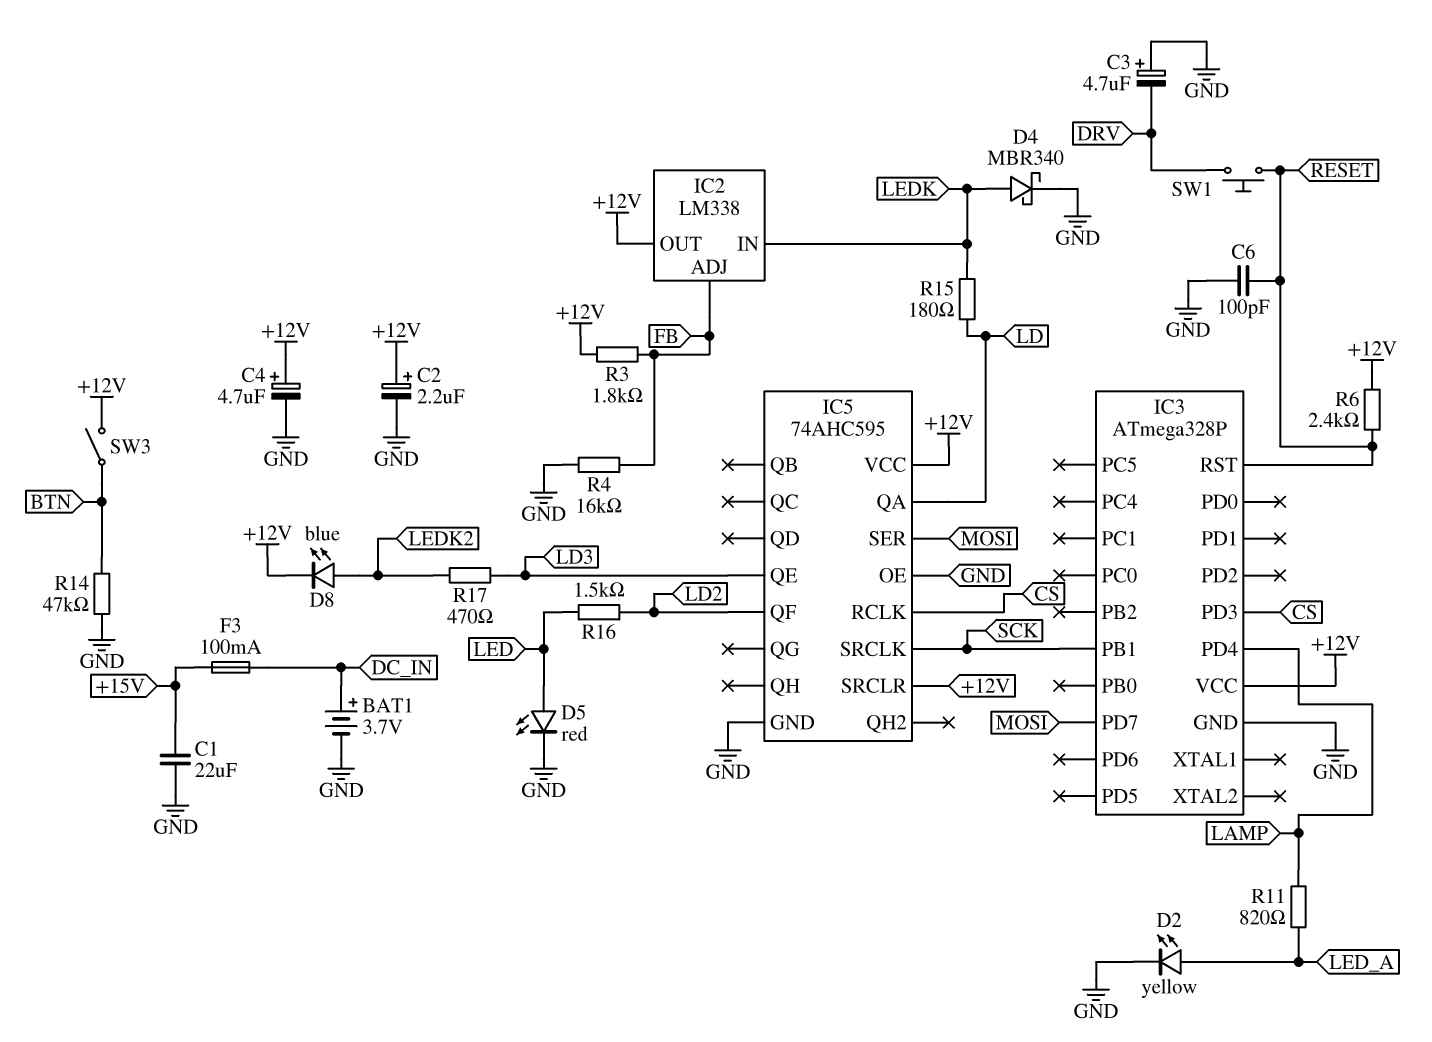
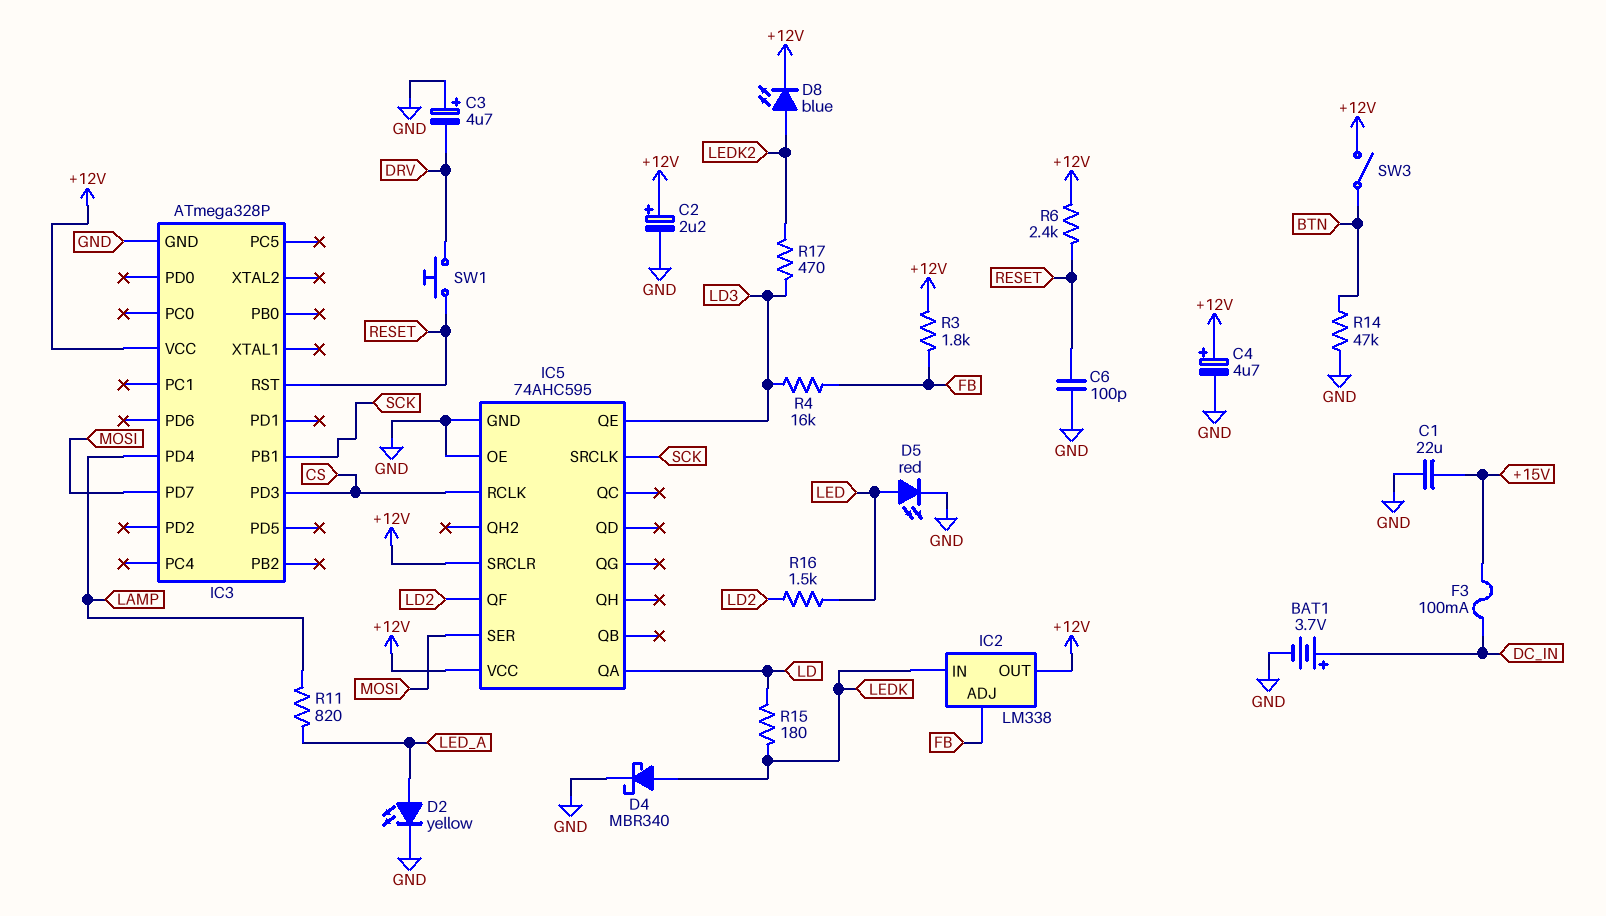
R4: 16k (FB, GND) -> 16k (FB, LD3)

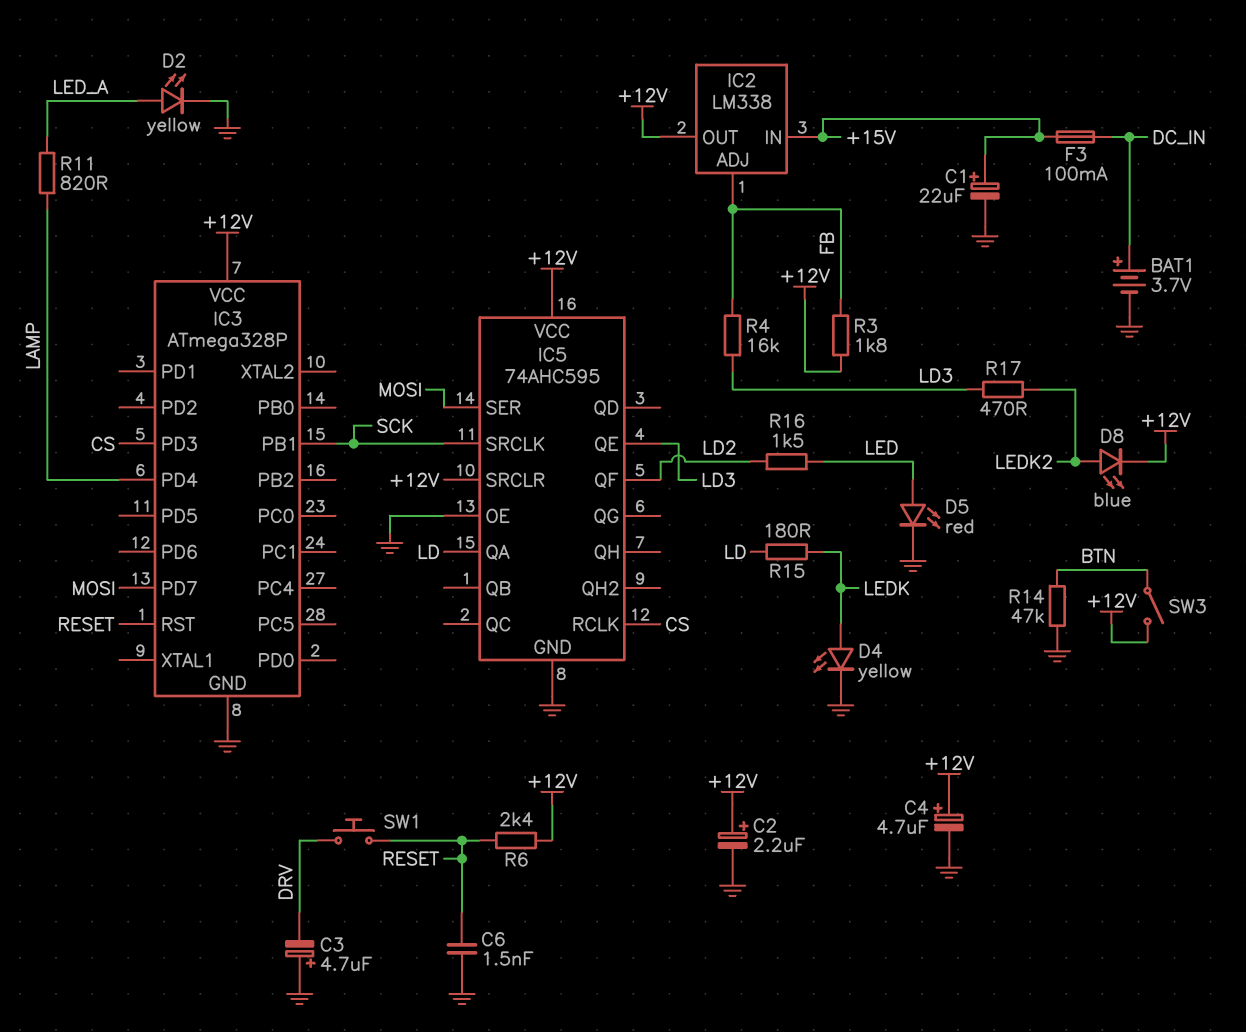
C1: 22uF (+15V, GND) -> 22uF (plus +15V, minus GND)
C6: 100pF (GND, RESET) -> 1.5nF (GND, RESET)
D4: schottky MBR340 (A LEDK, K GND) -> LED yellow (A LEDK, K GND)
IC2 pin IN: LEDK -> +15V

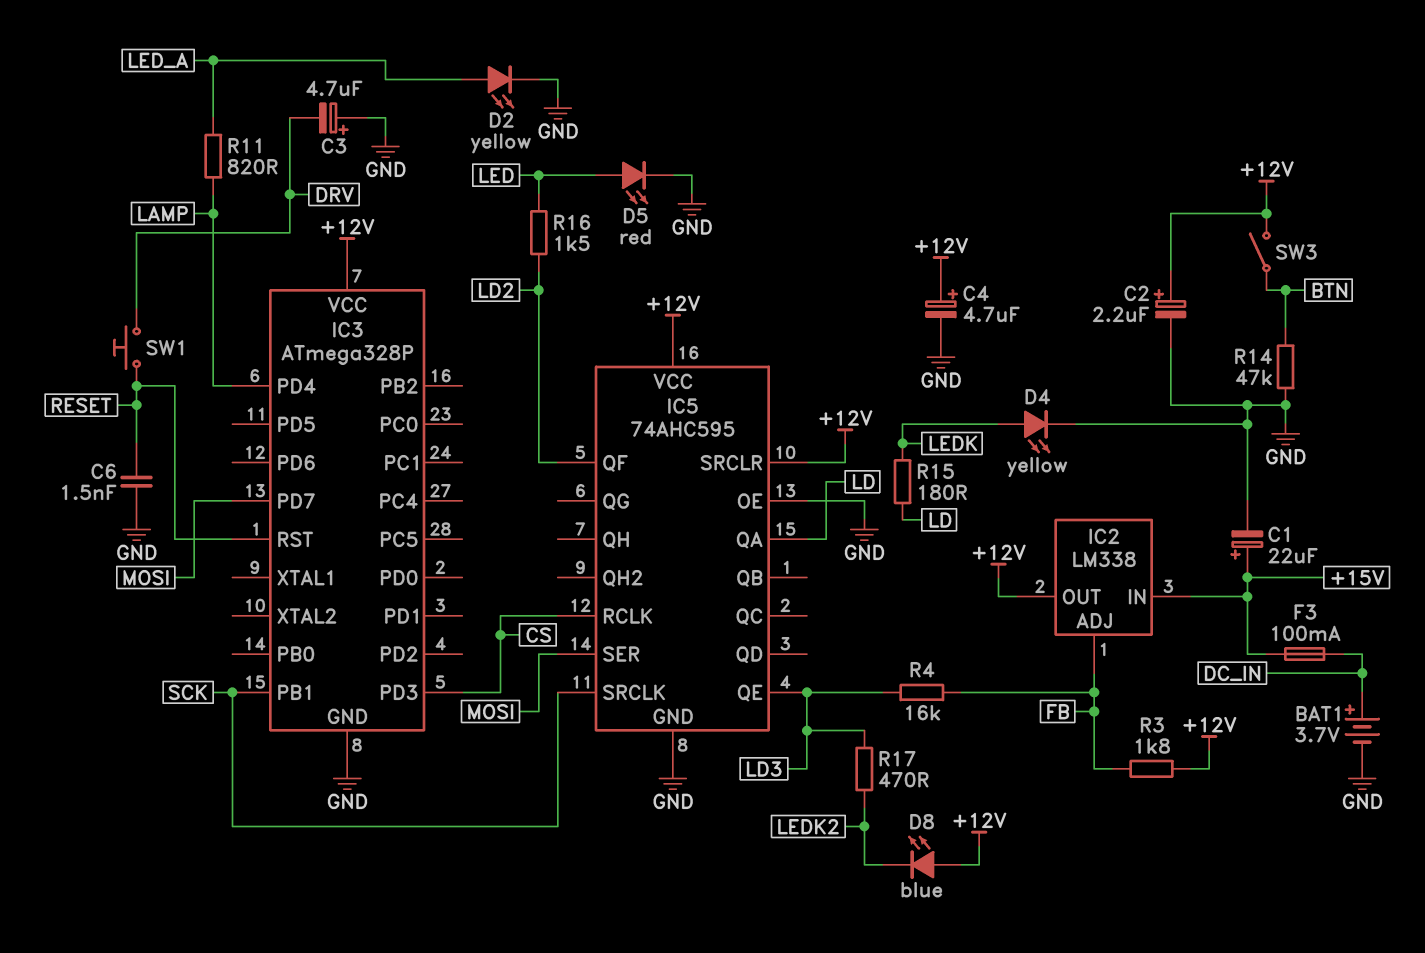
D8: LED blue (A LEDK2, K +12V) -> LED blue (A +12V, K LEDK2)
R6: 2.4k (+12V, RESET) -> none

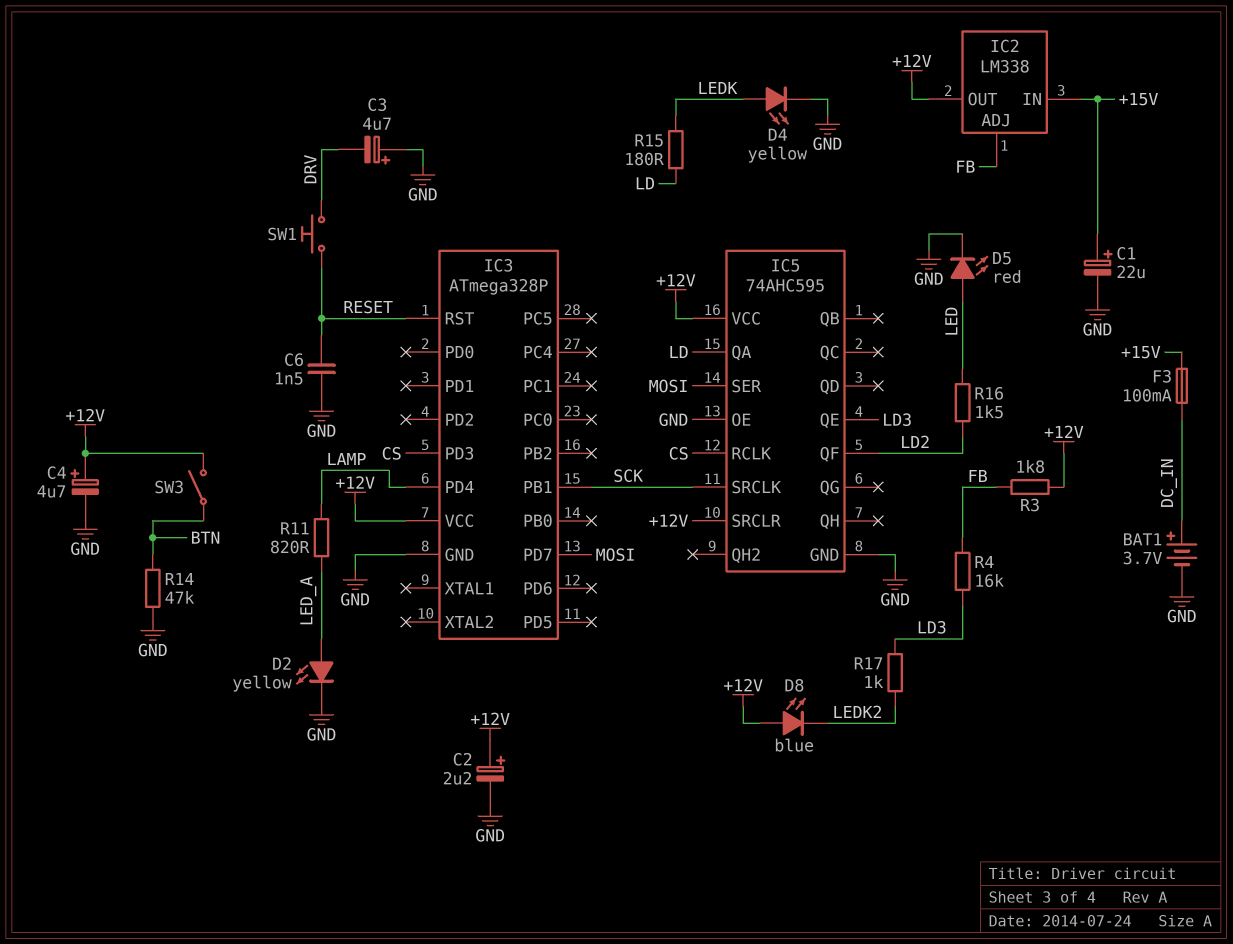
R17: 470 (LD3, LEDK2) -> 1k (LD3, LEDK2)

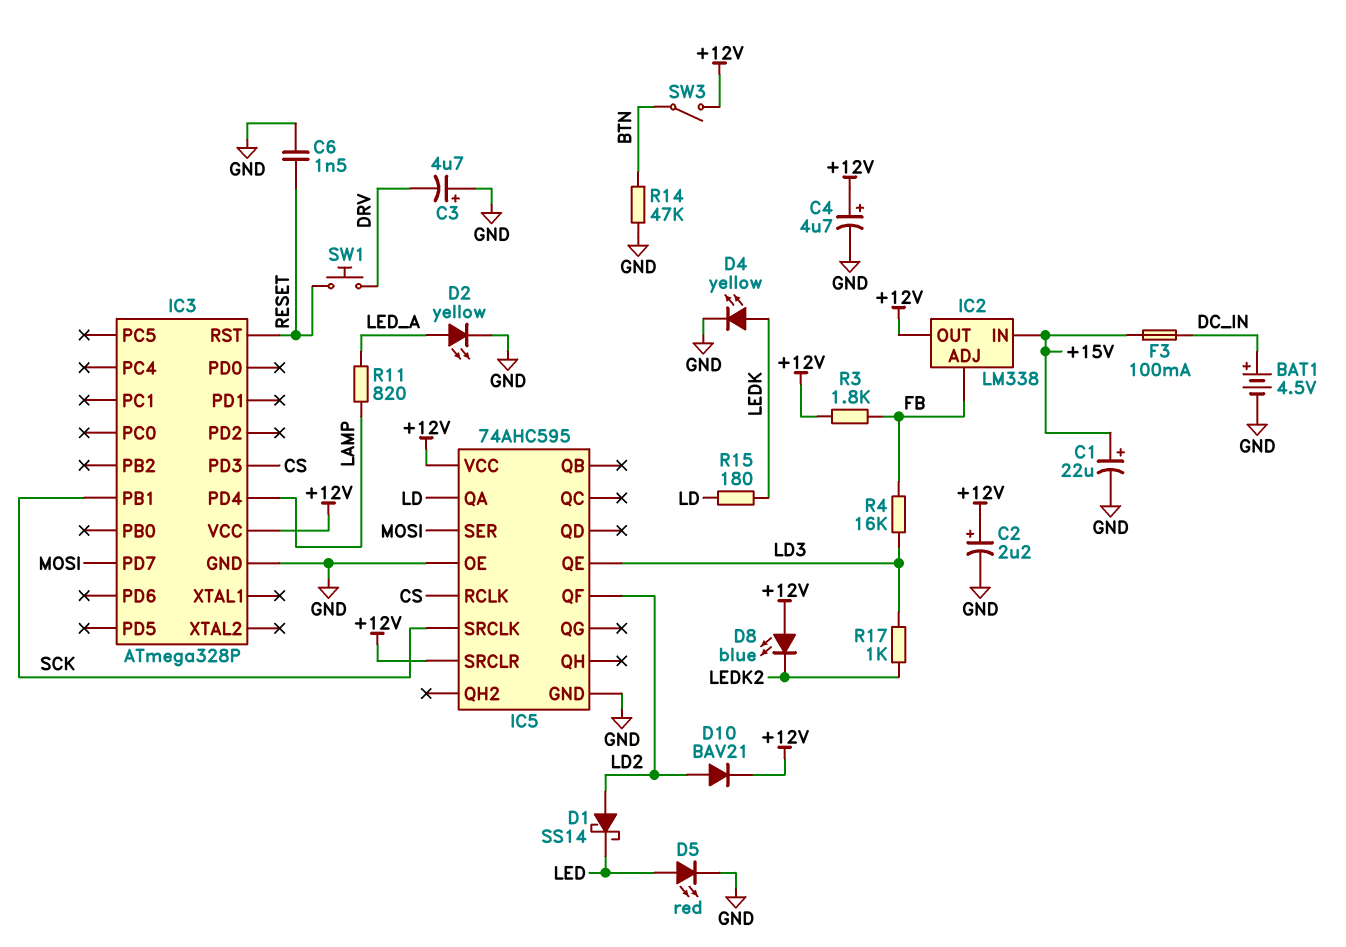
BAT1: 3.7V (plus DC_IN, minus GND) -> 4.5V (plus DC_IN, minus GND)
D1: none -> schottky SS14 (A LD2, K LED)
D10: none -> diode BAV21 (A LD2, K +12V)
R16: 1.5k (LD2, LED) -> none

